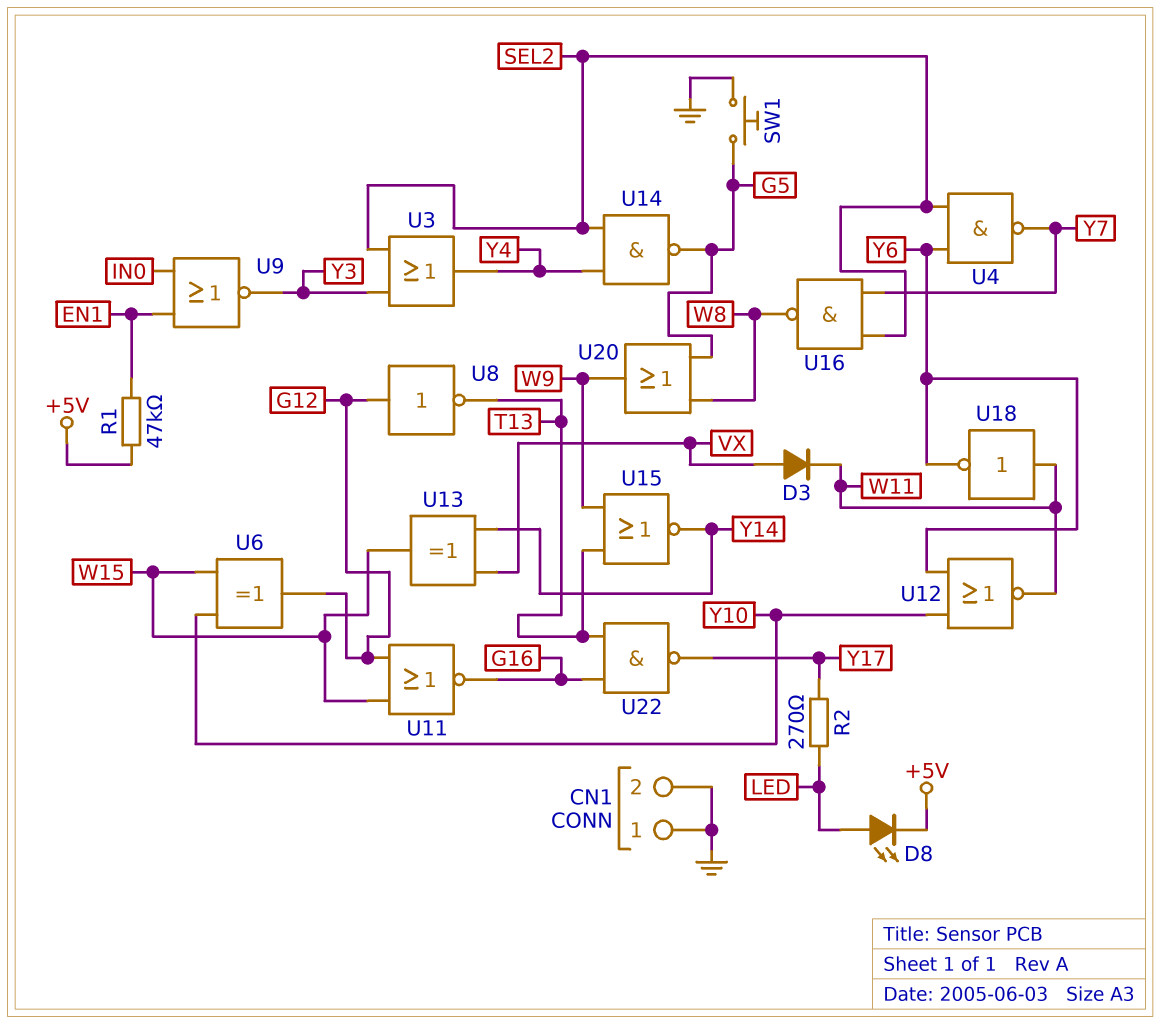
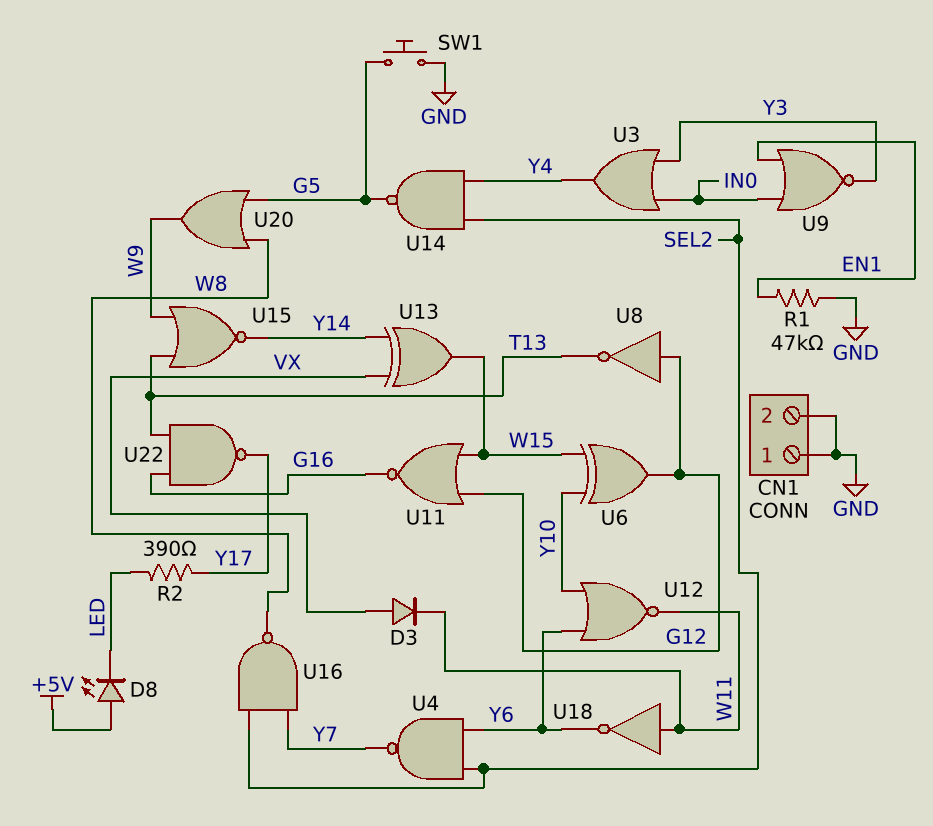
D8: LED (A LED, K +5V) -> LED (A +5V, K LED)
R1: 47k (+5V, EN1) -> 47k (EN1, GND)
R2: 270 (LED, Y17) -> 390 (LED, Y17)
U3: OR (in SEL2, in Y3, out Y4) -> OR (in IN0, in Y3, out Y4)

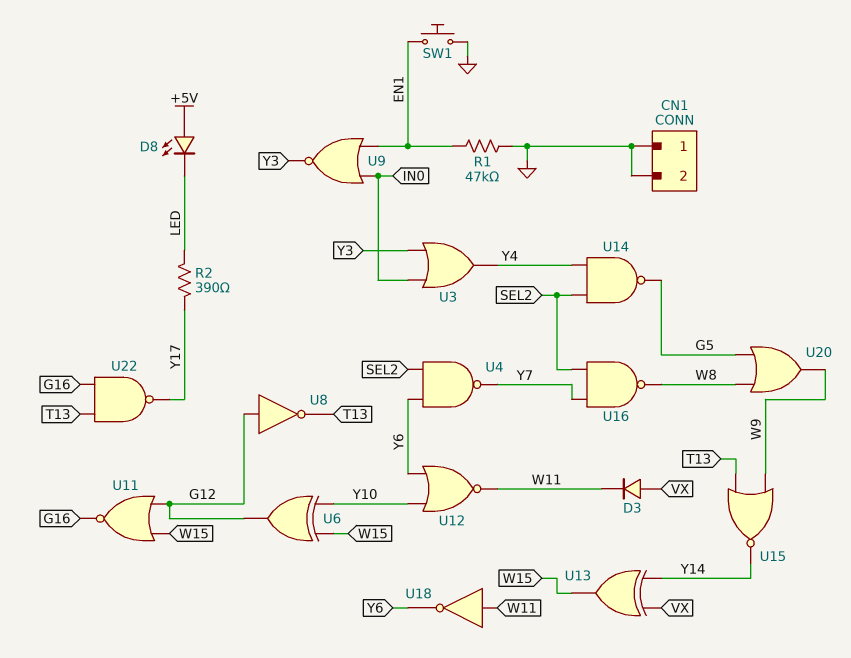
SW1: button (G5, GND) -> button (EN1, GND)

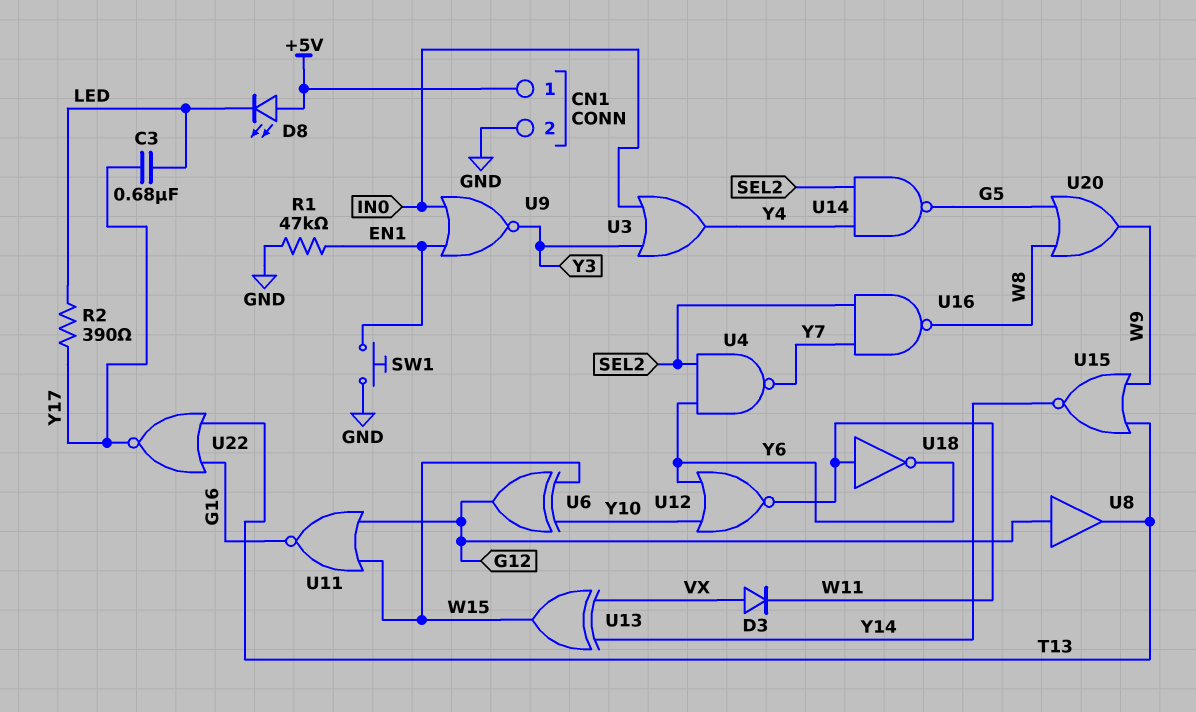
C3: none -> 680nF (LED, Y17)
CN1 pin 1: GND -> +5V
U8: NOT (in G12, out T13) -> buffer (in G12, out T13)
U22: NAND (in G16, in T13, out Y17) -> NOR (in G16, in T13, out Y17)

